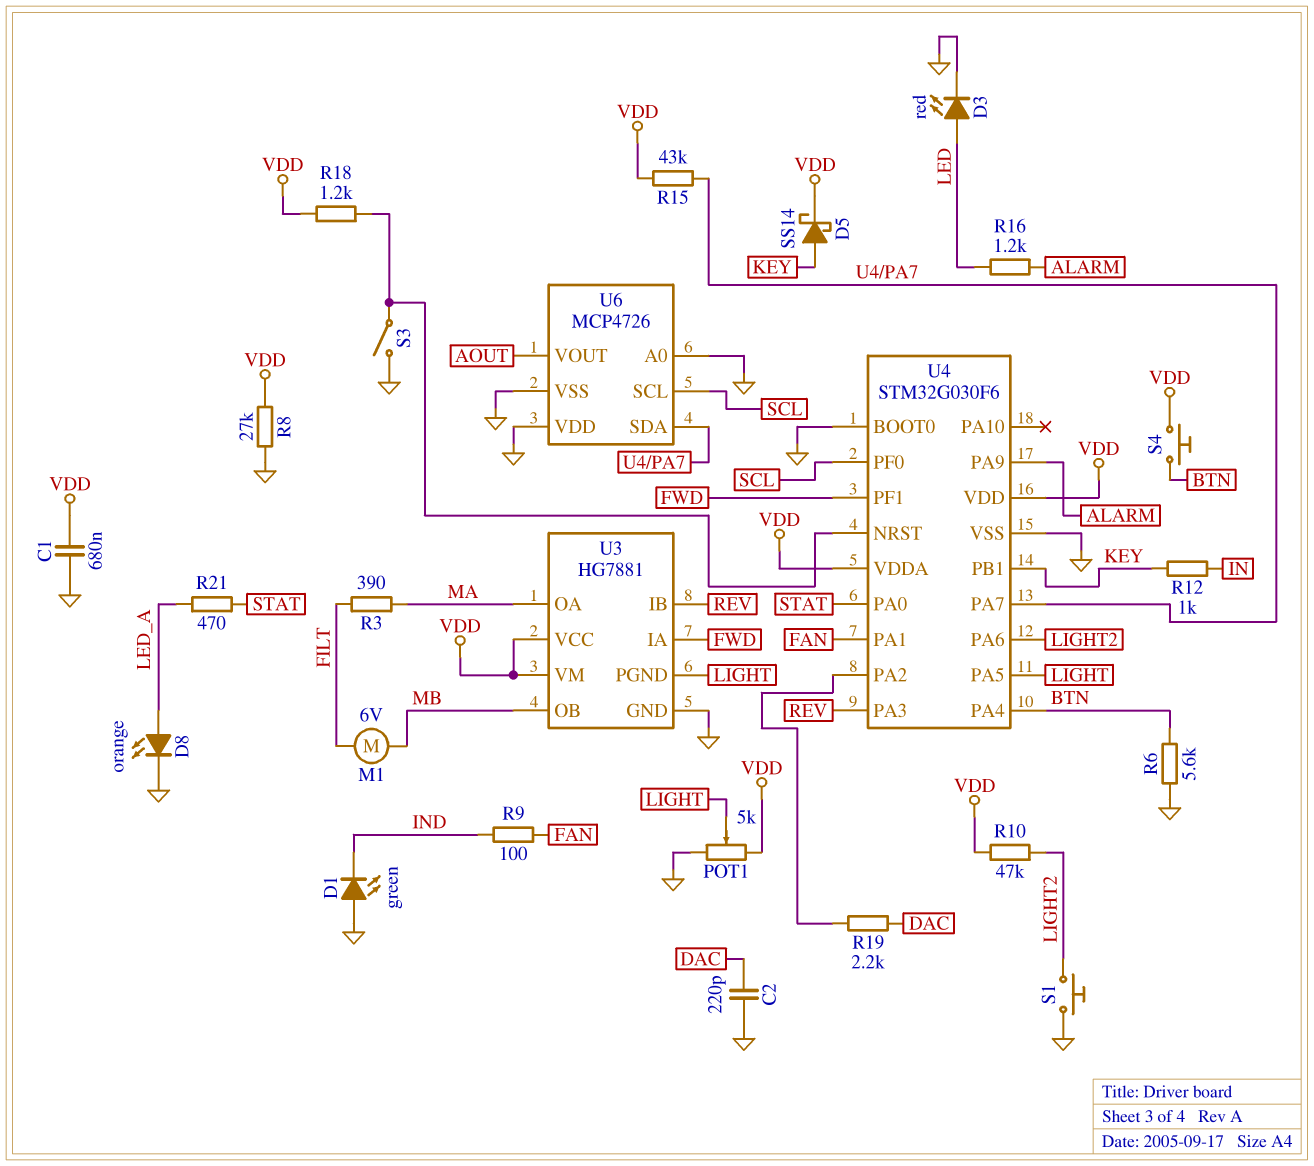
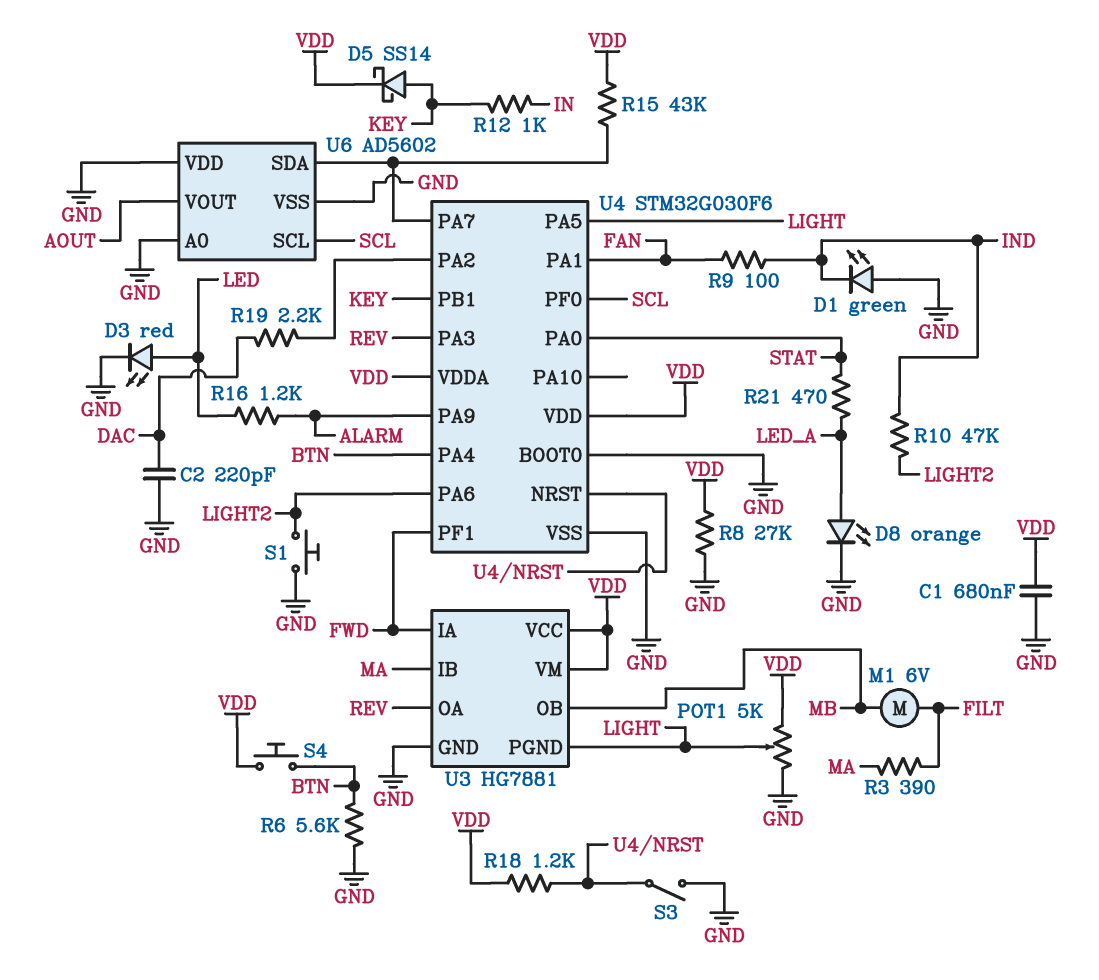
R10: 47k (LIGHT2, VDD) -> 47k (IND, LIGHT2)
U3 pin IB: REV -> MA
U3 pin OA: MA -> REV
U6: MCP4726 -> AD5602

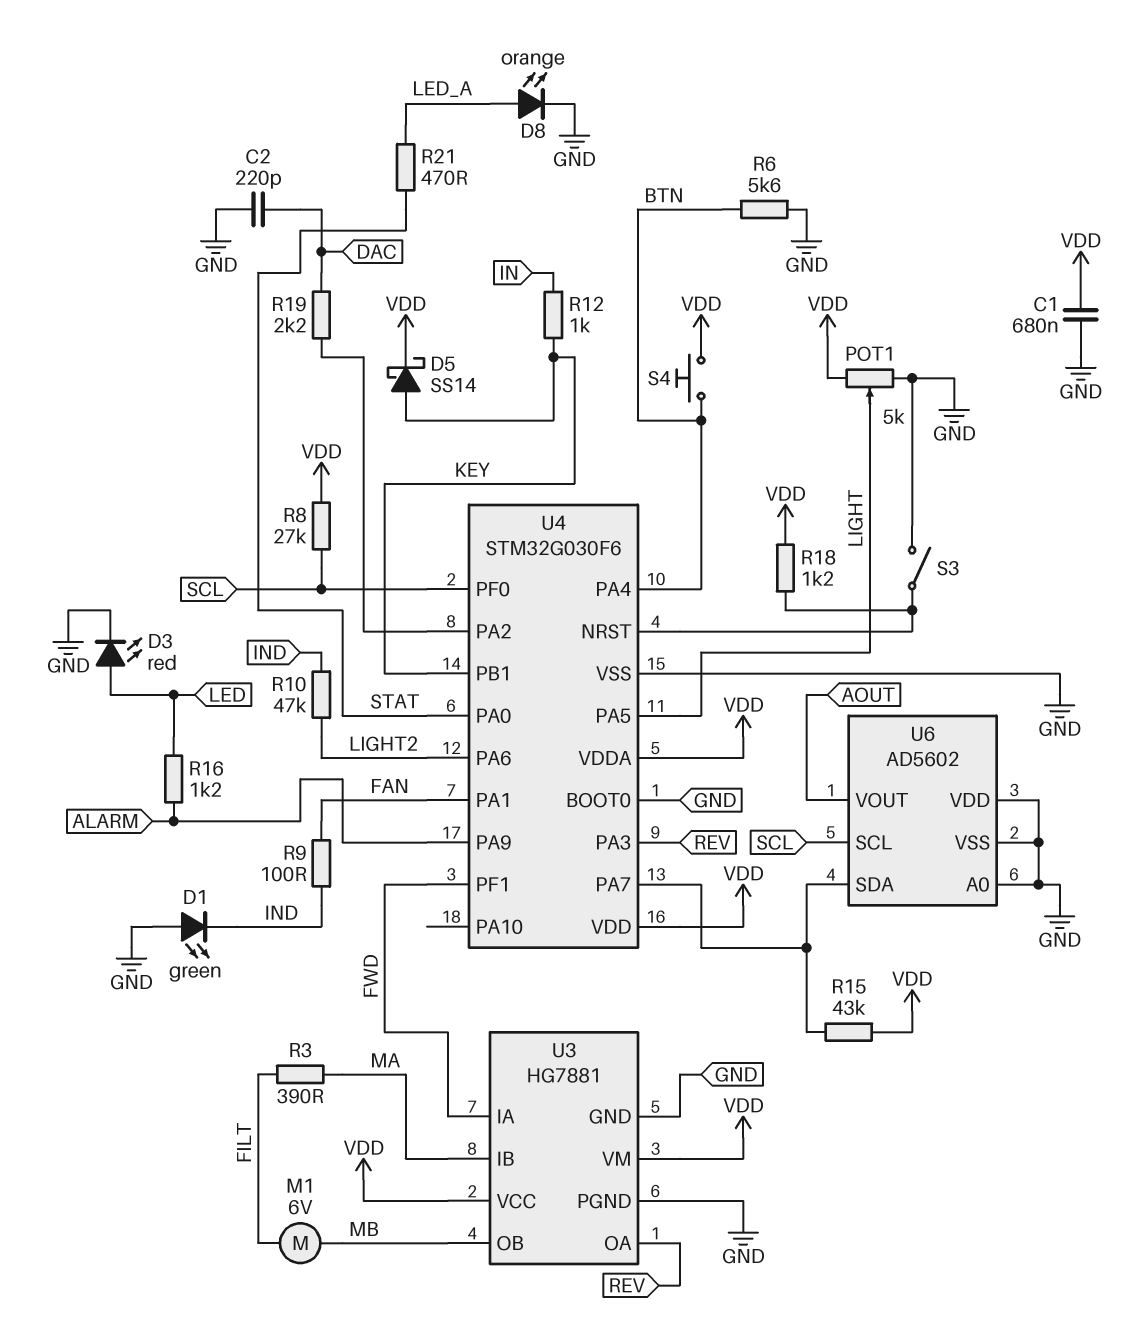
R8: 27k (GND, VDD) -> 27k (SCL, VDD)
S1: button (GND, LIGHT2) -> none
U3 pin PGND: LIGHT -> GND

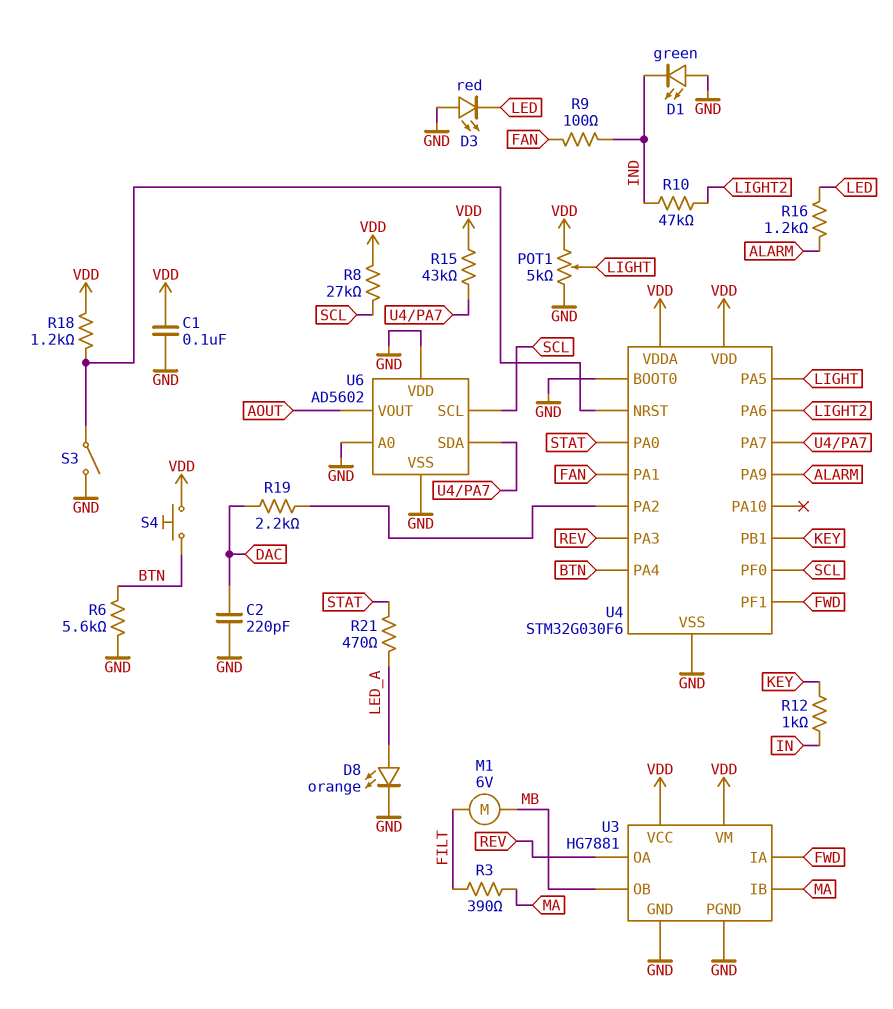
C1: 680nF (GND, VDD) -> 100nF (GND, VDD)
D3: LED red (A LED, K GND) -> LED red (A GND, K LED)
D5: schottky SS14 (A KEY, K VDD) -> none

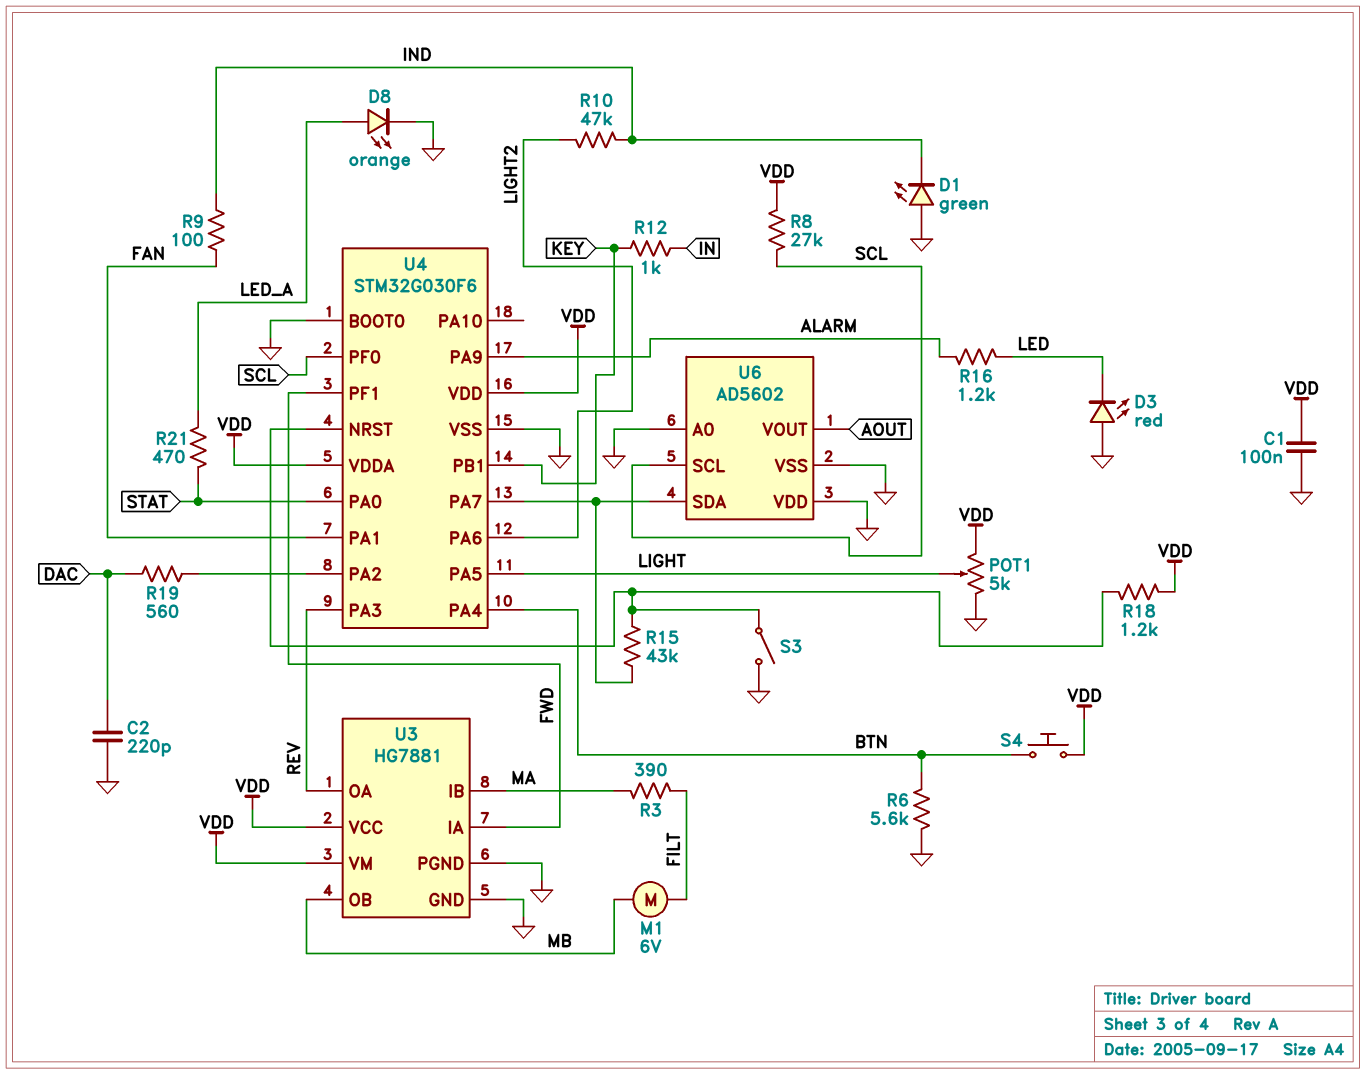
R15: 43k (U4/PA7, VDD) -> 43k (U4/NRST, U4/PA7)
R19: 2.2k (DAC, U4/PA2) -> 560 (DAC, U4/PA2)

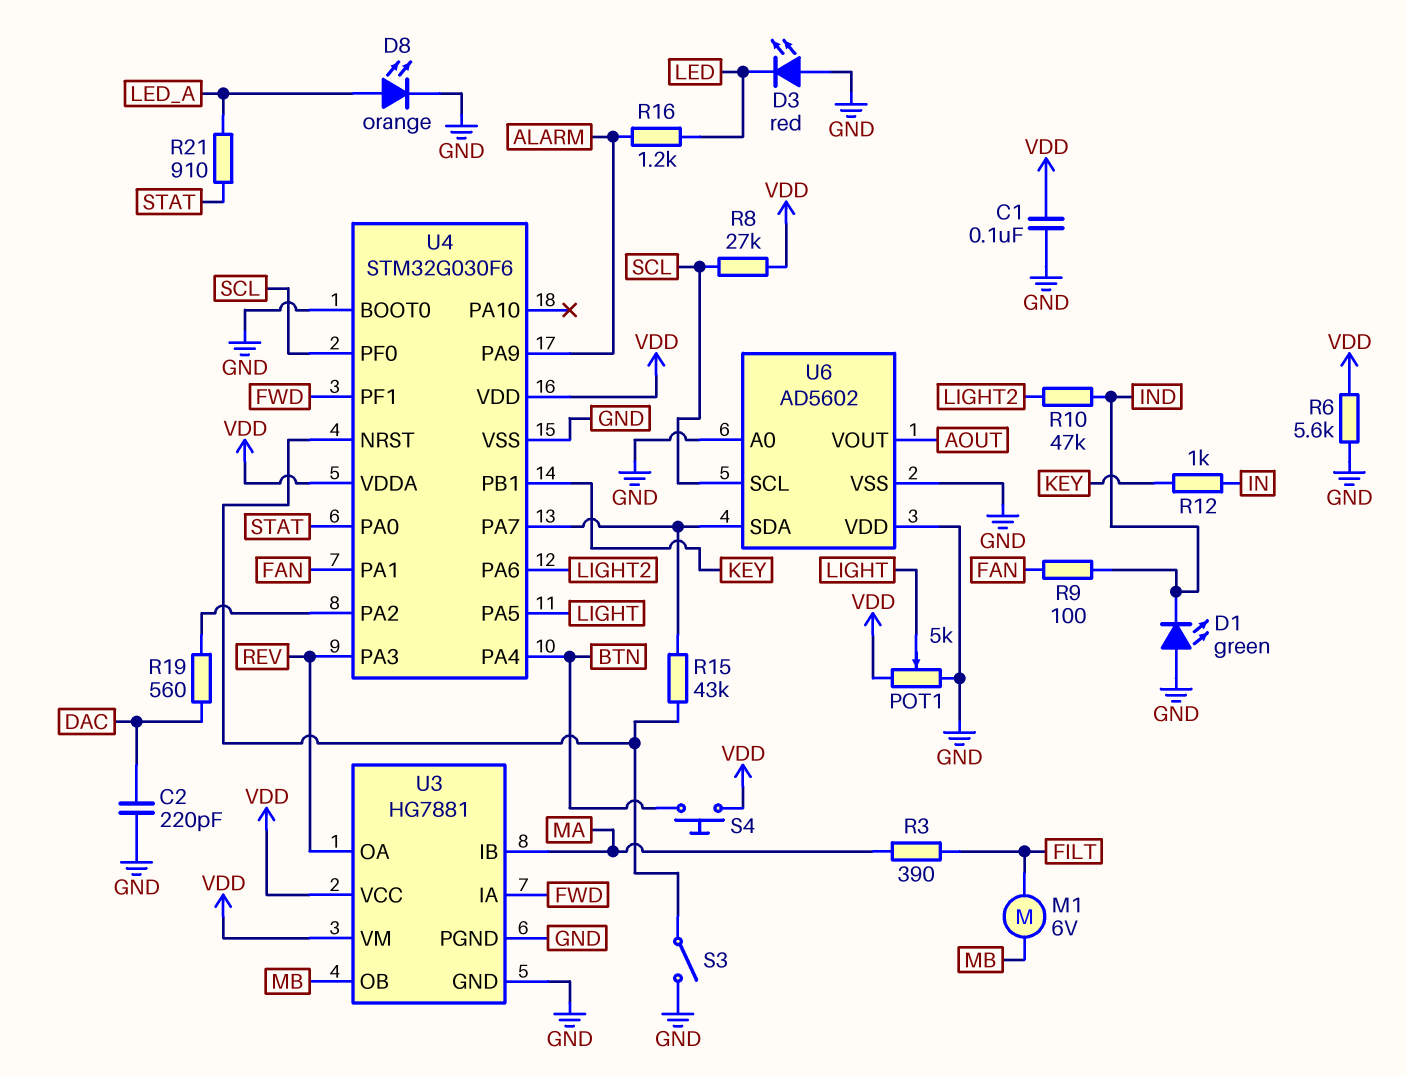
R6: 5.6k (BTN, GND) -> 5.6k (GND, VDD)
R18: 1.2k (U4/NRST, VDD) -> none
R21: 470 (LED_A, STAT) -> 910 (LED_A, STAT)

